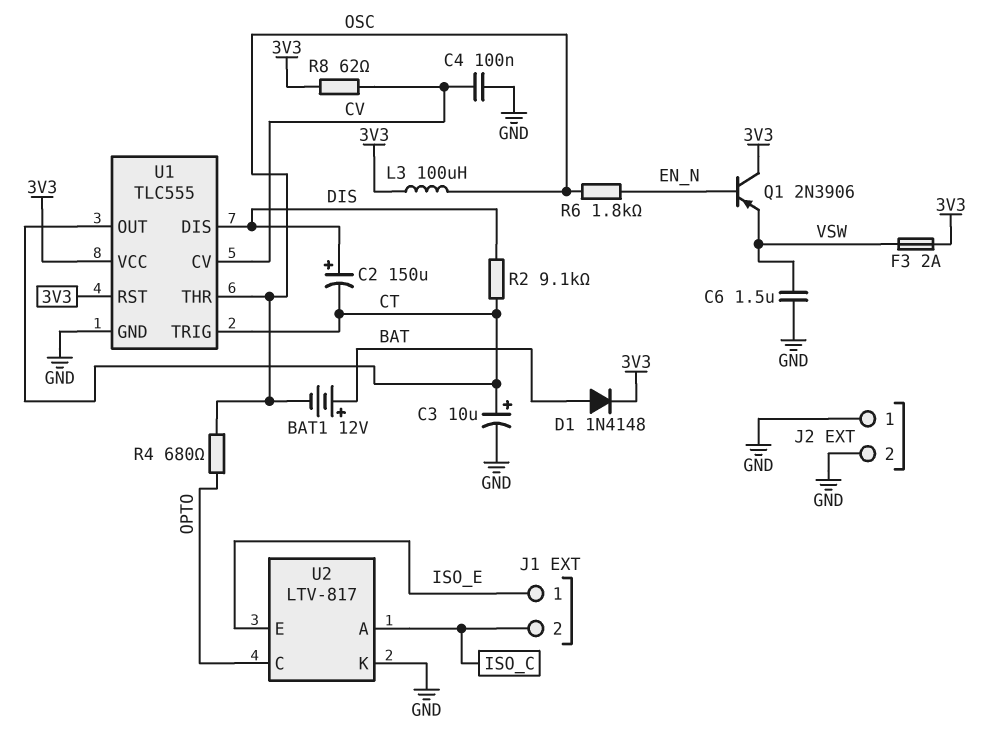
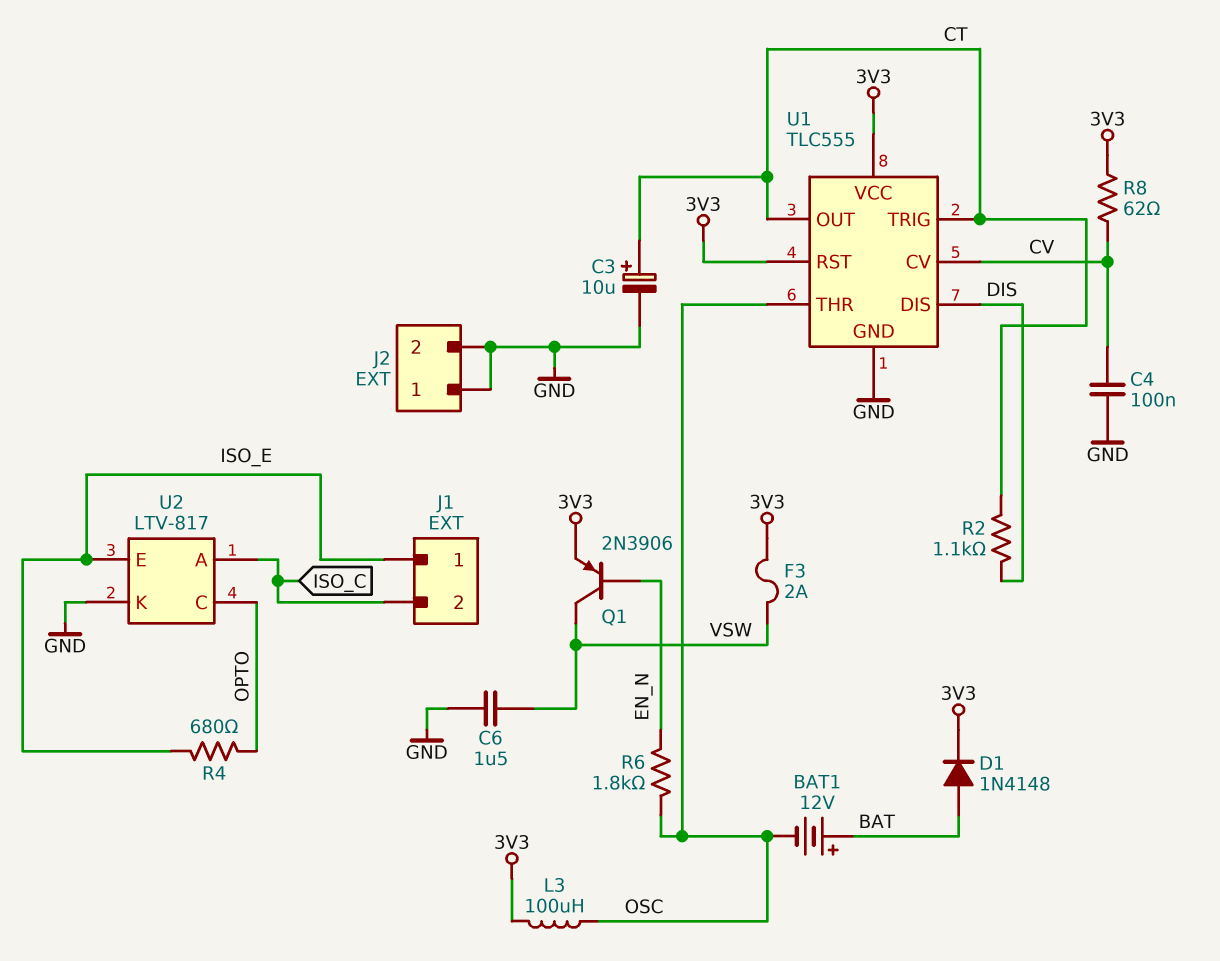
C2: 150uF (plus DIS, minus CT) -> none
Q1: PNP 2N3906 (B EN_N, C 3V3, E VSW) -> PNP 2N3906 (B EN_N, C VSW, E 3V3)
R2: 9.1k (CT, DIS) -> 1.1k (CT, DIS)
R4: 680 (OPTO, OSC) -> 680 (ISO_E, OPTO)

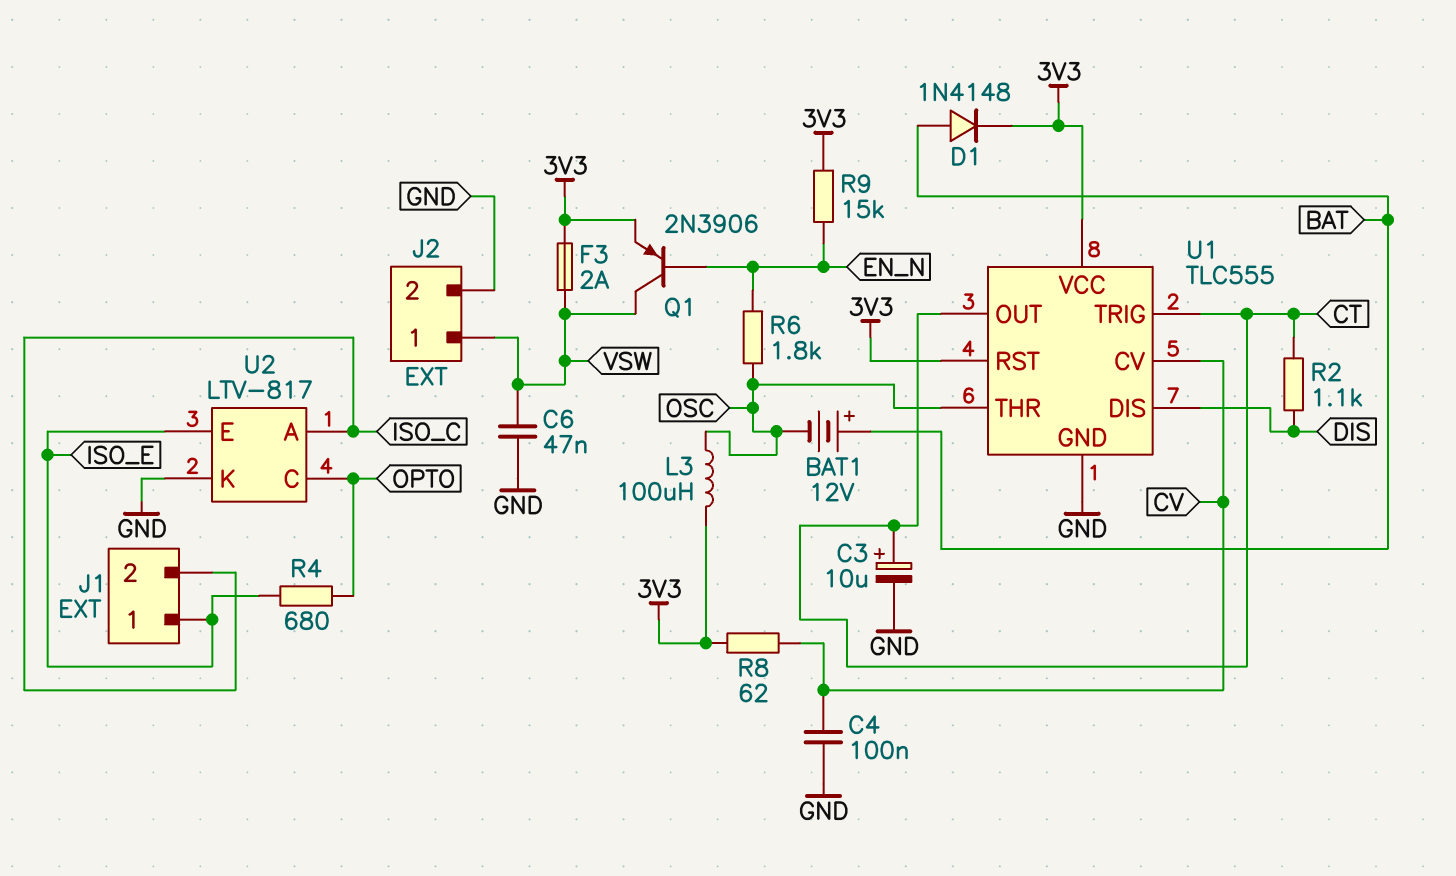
C6: 1.5uF (GND, VSW) -> 47nF (GND, VSW)
J2 pin 1: GND -> VSW
R9: none -> 15k (3V3, EN_N)

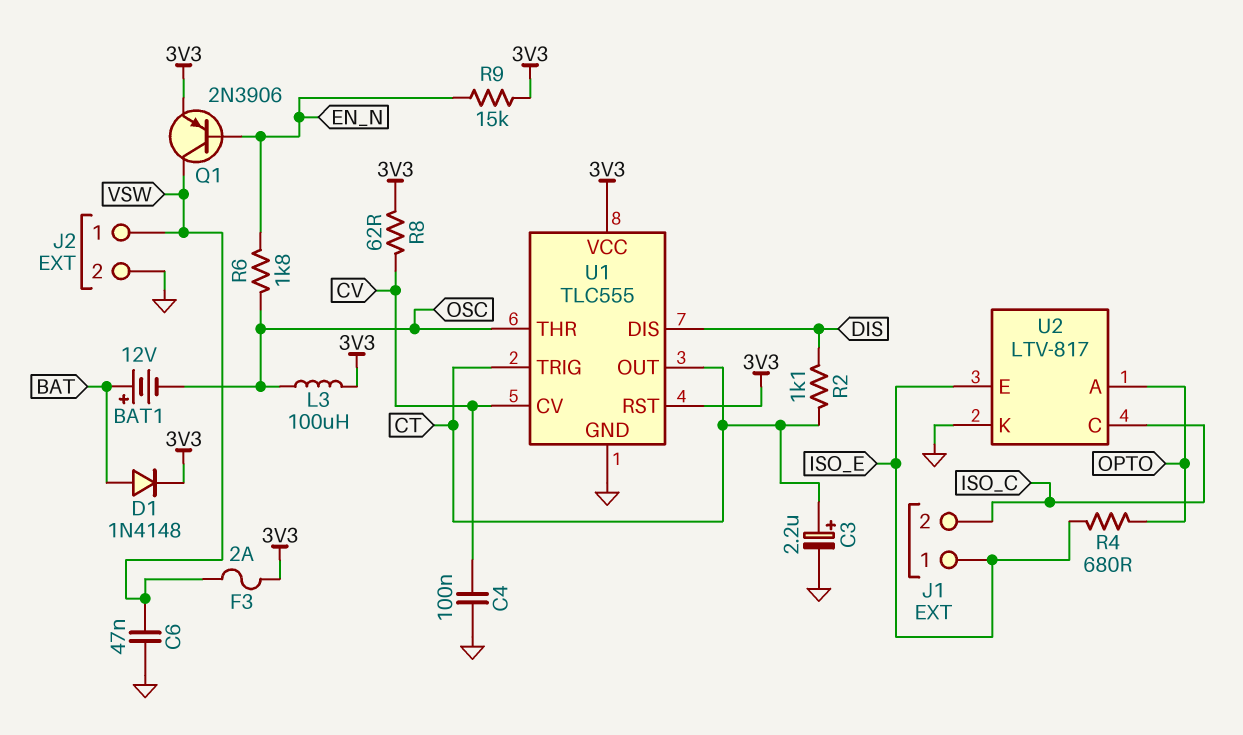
C3: 10uF (plus CT, minus GND) -> 2.2uF (plus CT, minus GND)
U2 pin A: ISO_C -> OPTO
U2 pin C: OPTO -> ISO_C

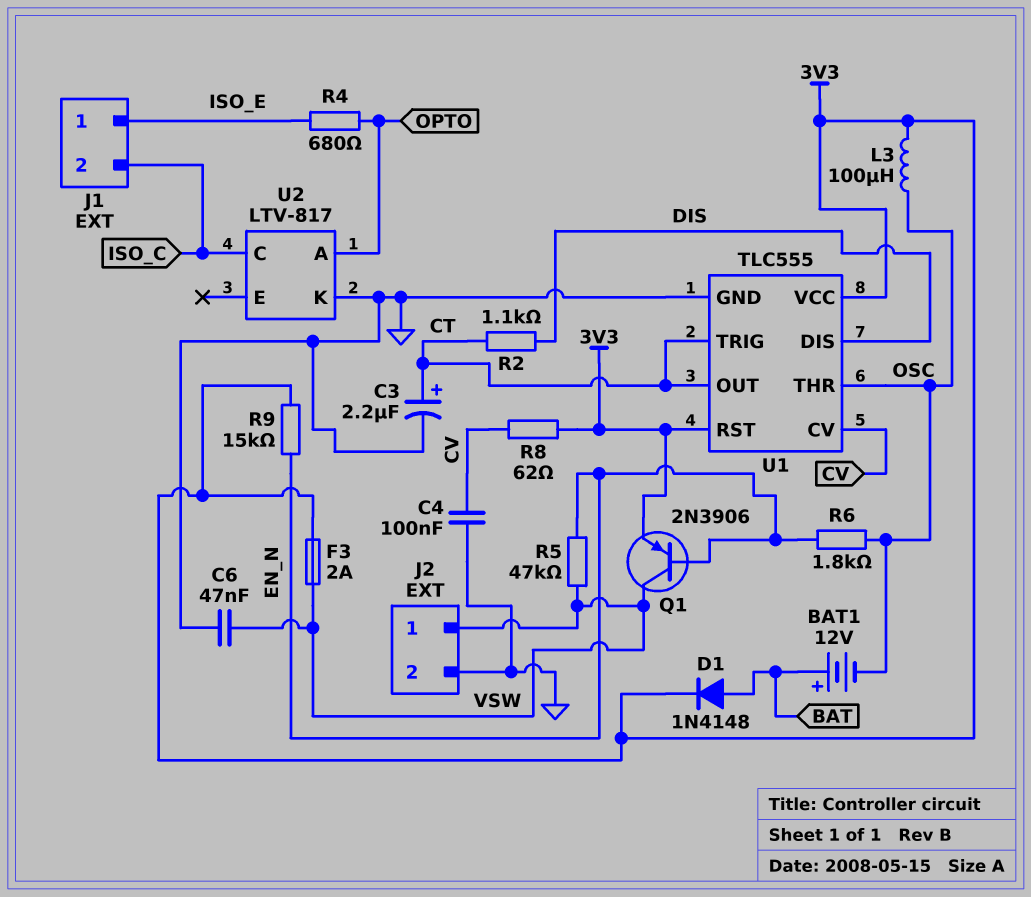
R5: none -> 47k (EN_N, VSW)
U2 pin E: ISO_E -> none

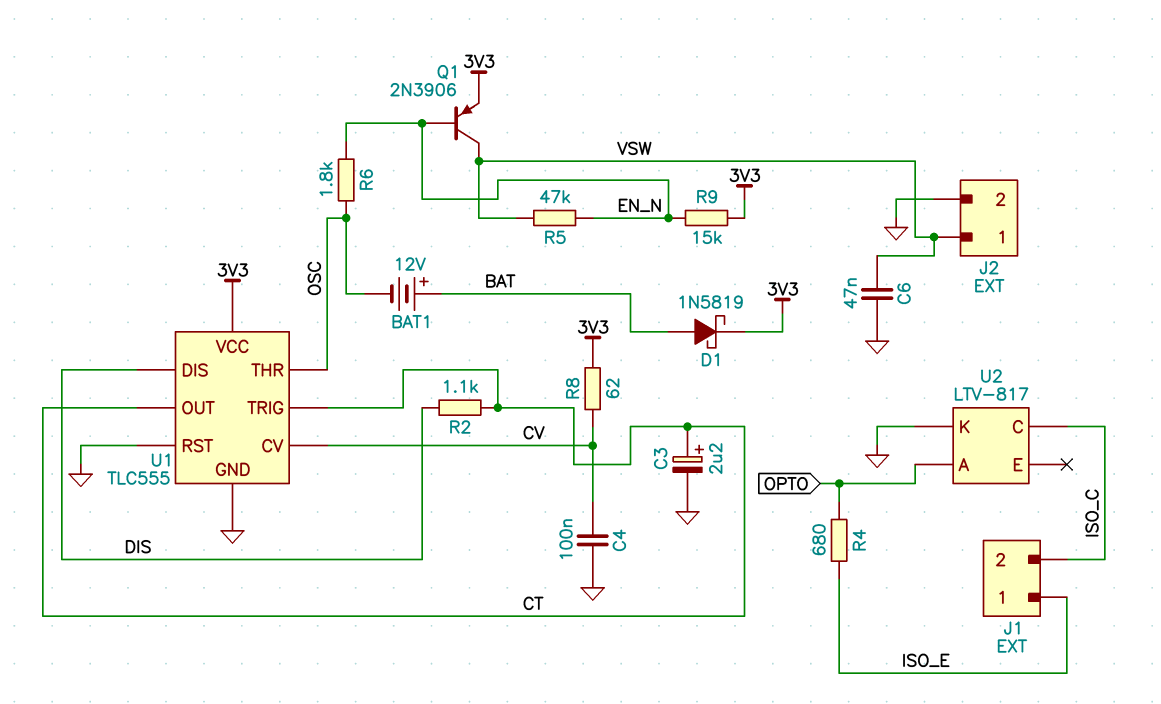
D1: diode 1N4148 (A BAT, K 3V3) -> schottky 1N5819 (A BAT, K 3V3)
F3: 2A (3V3, VSW) -> none
L3: 100uH (3V3, OSC) -> none
U1 pin RST: 3V3 -> GND

